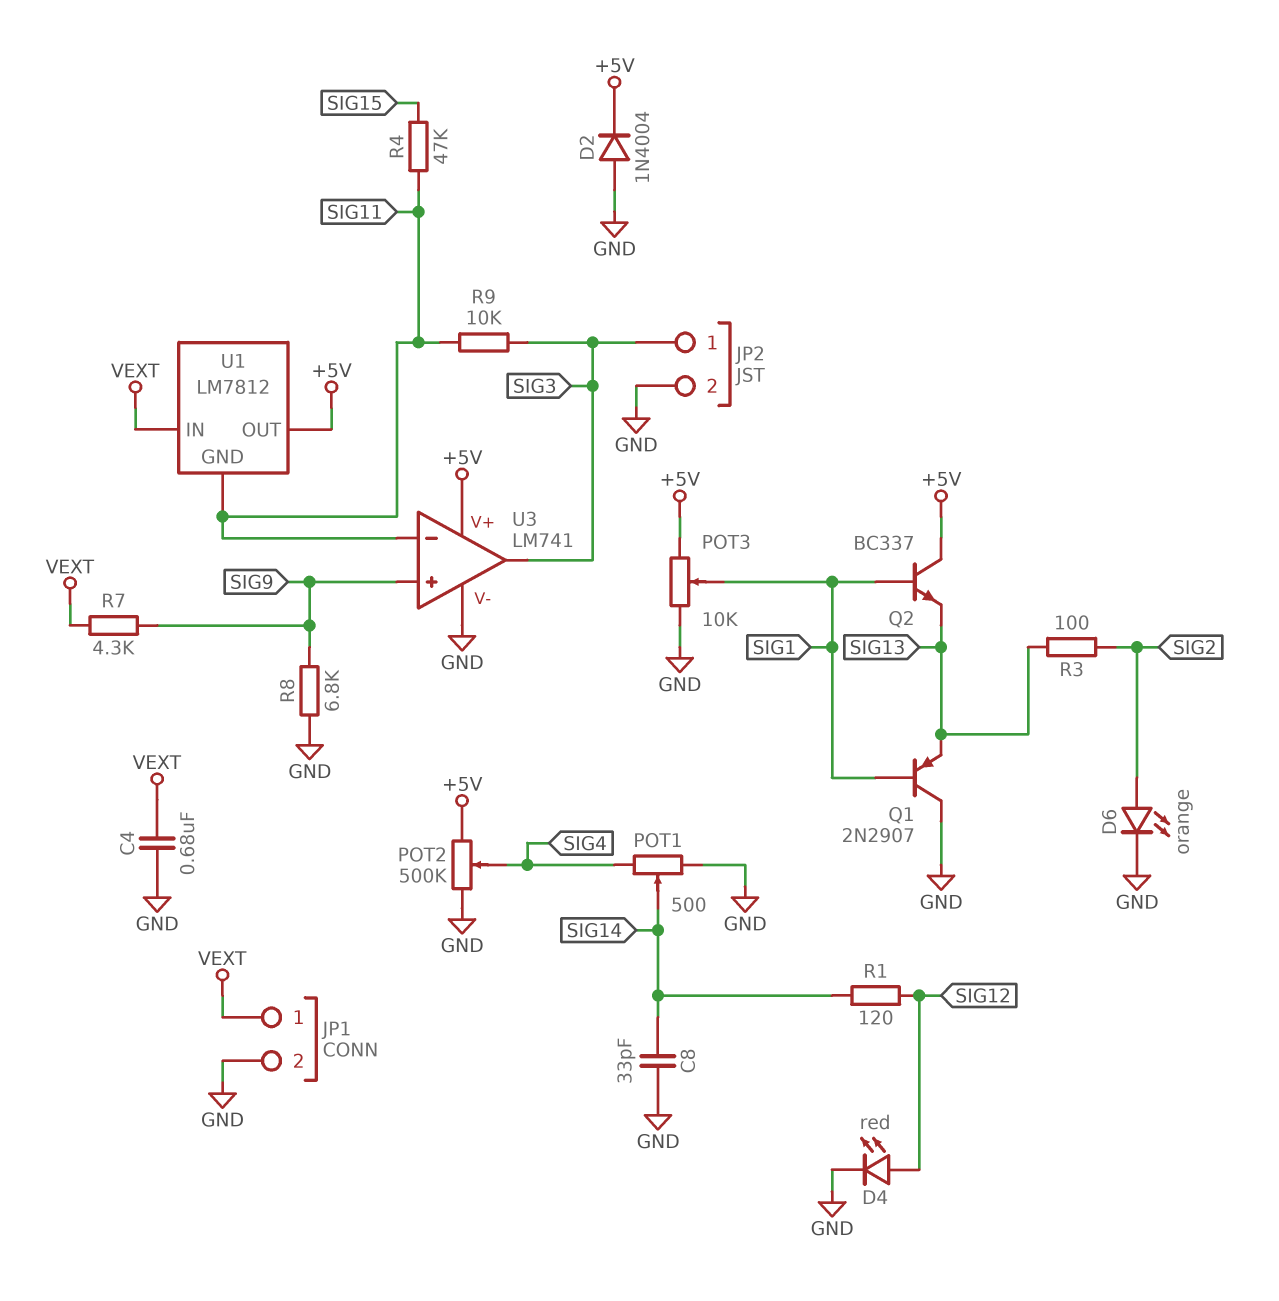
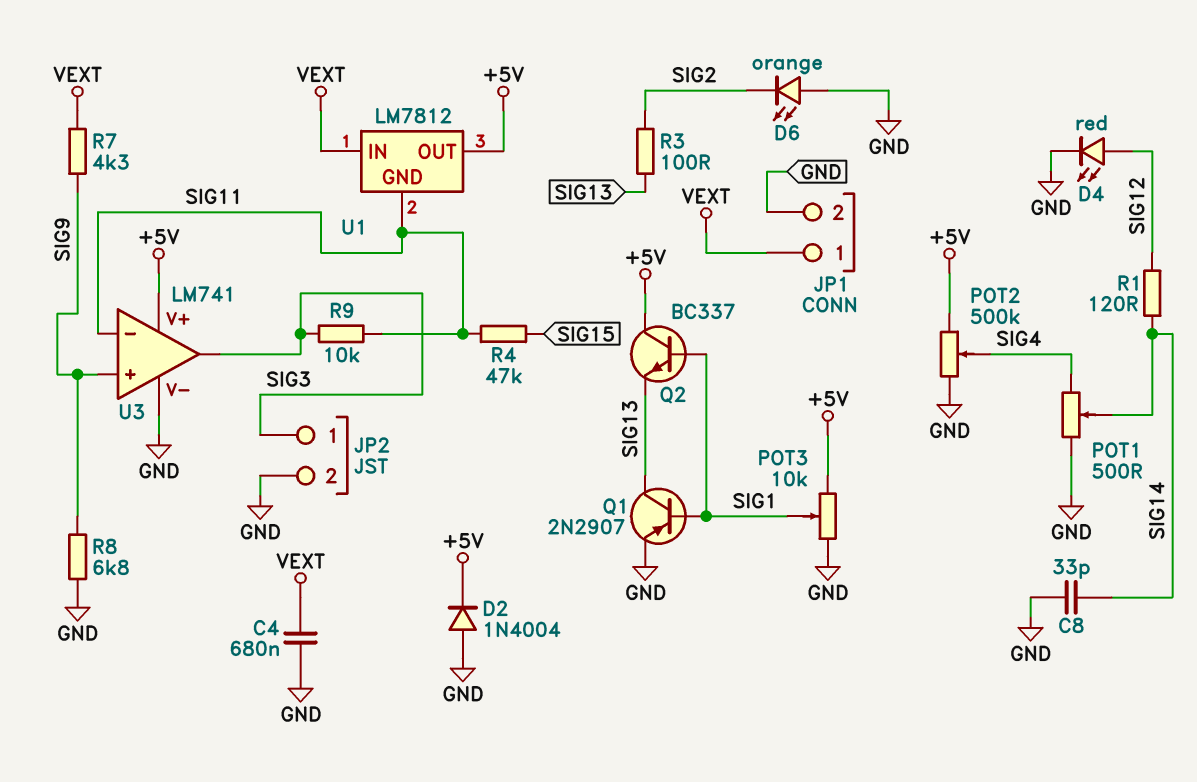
D6: LED orange (A SIG2, K GND) -> LED orange (A GND, K SIG2)
Q1: PNP 2N2907 (B SIG1, C GND, E SIG13) -> PNP 2N2907 (B SIG1, C SIG13, E GND)

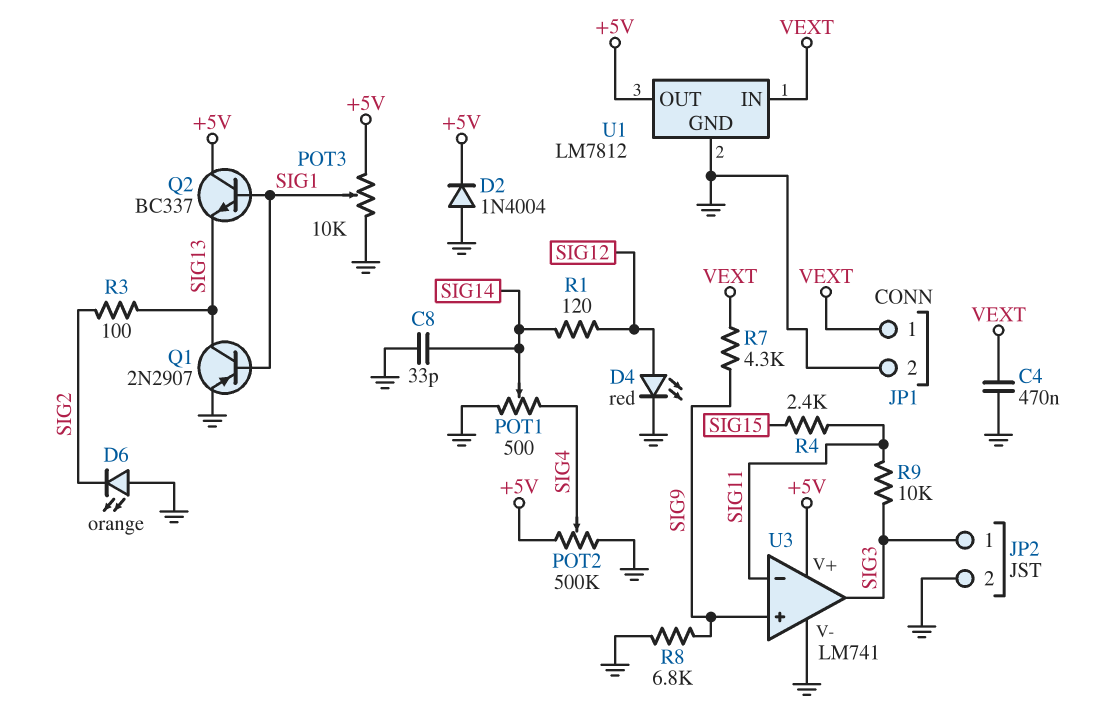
C4: 680nF (GND, VEXT) -> 470nF (GND, VEXT)
R4: 47k (SIG11, SIG15) -> 2.4k (SIG11, SIG15)
U1 pin GND: SIG11 -> GND

